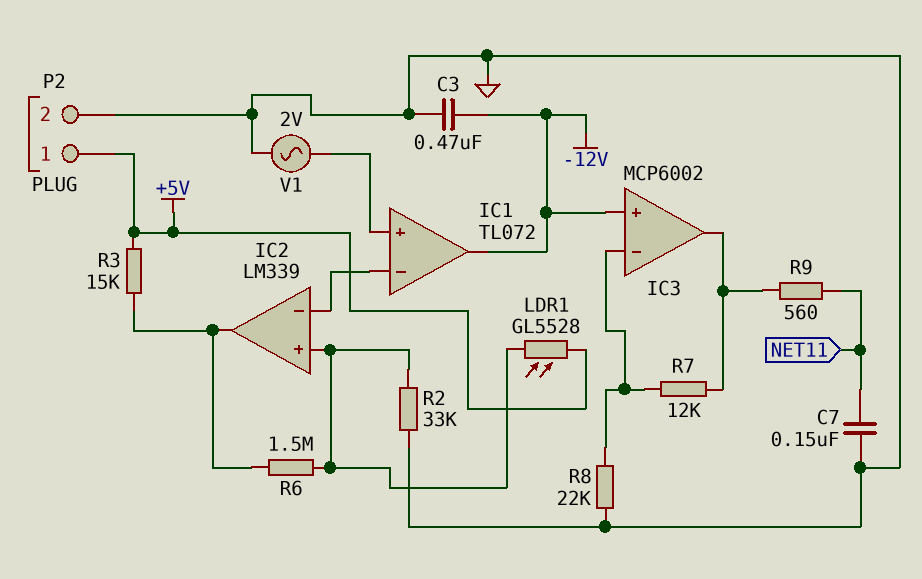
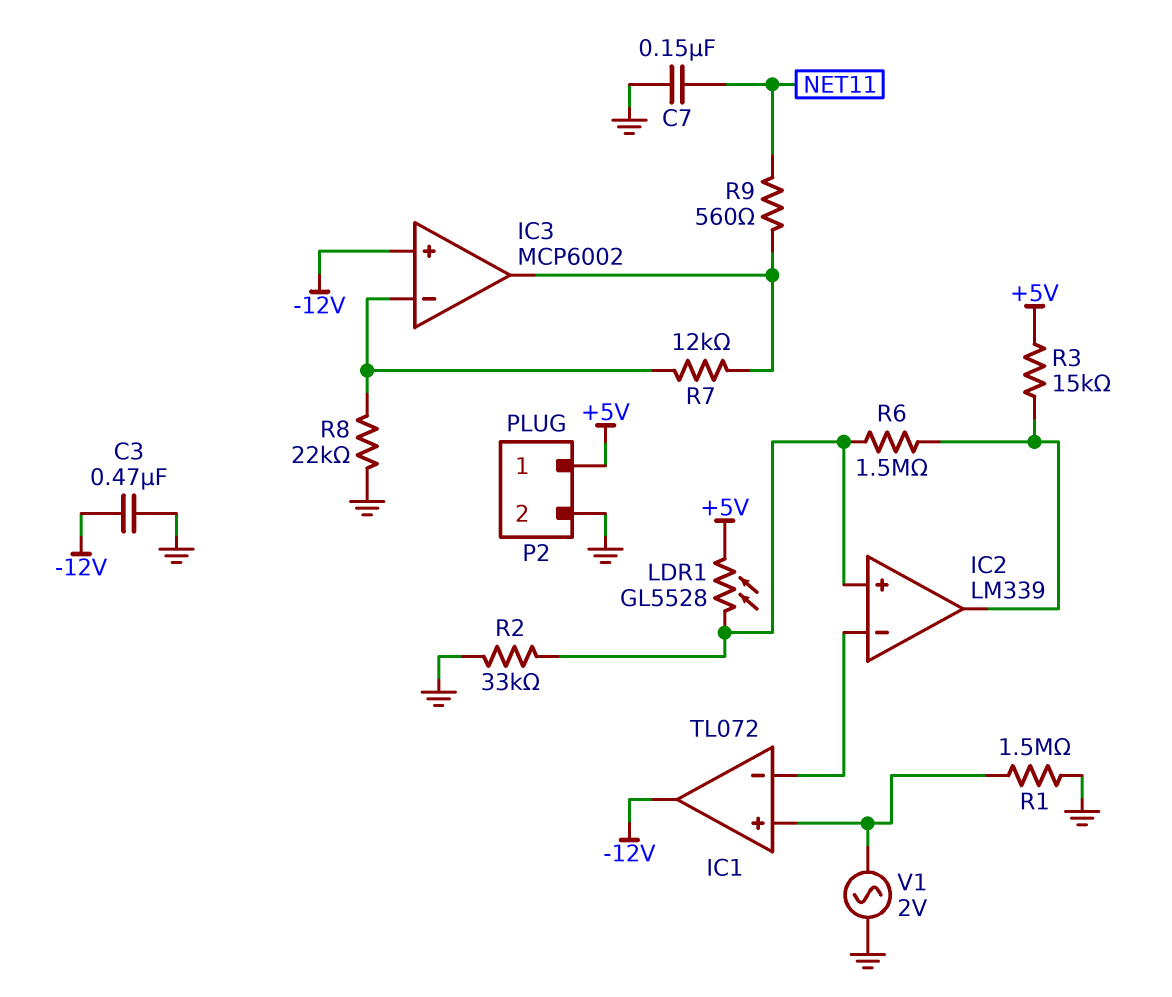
R1: none -> 1.5M (GND, IC1/in+)

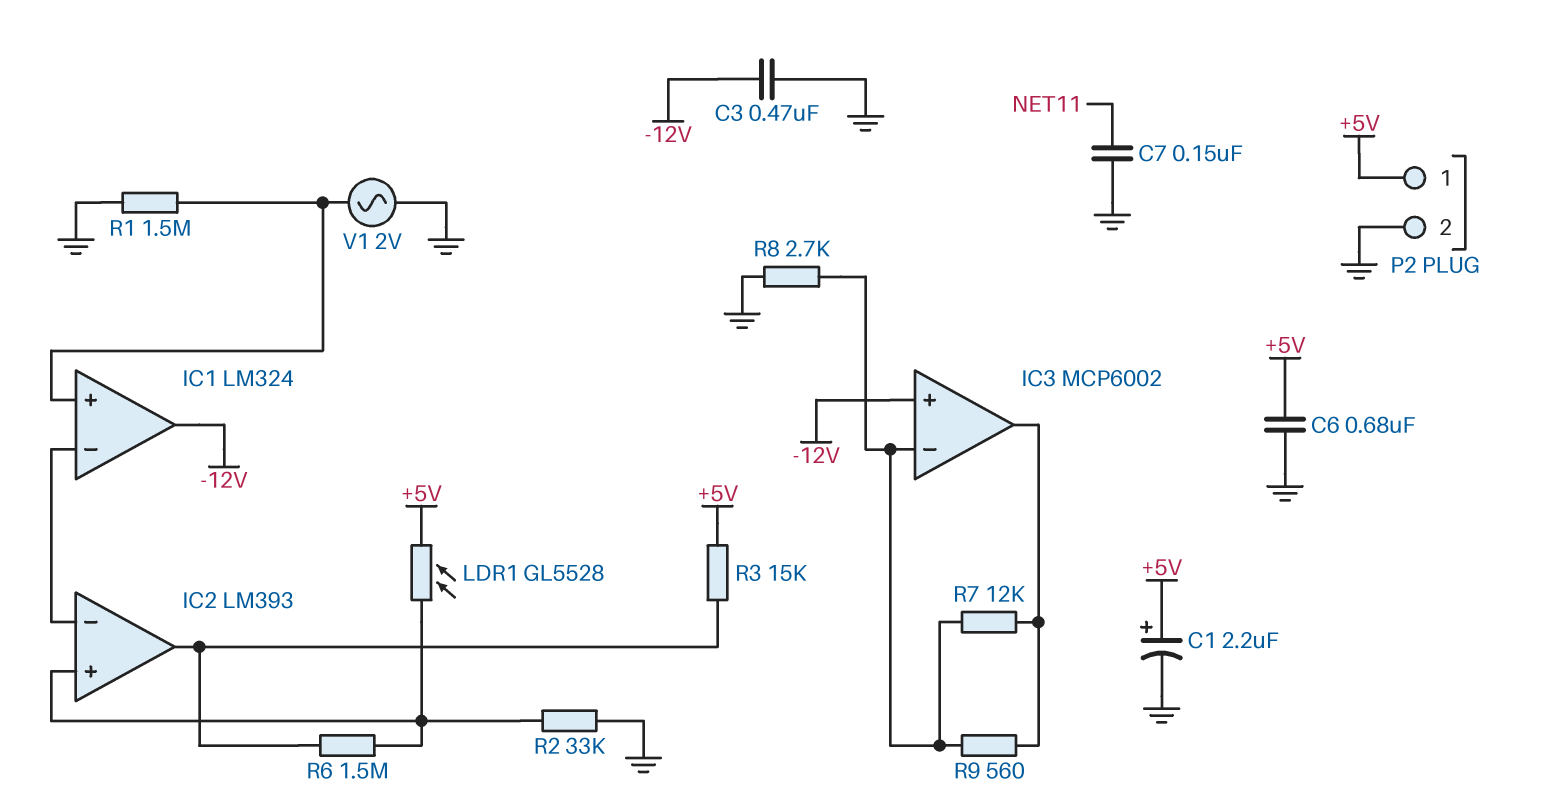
C1: none -> 2.2uF (plus +5V, minus GND)
C6: none -> 680nF (+5V, GND)
IC1: TL072 -> LM324
IC2: LM339 -> LM393
R8: 22k (GND, IC3/in-) -> 2.7k (GND, IC3/in-)
R9: 560 (IC3/out, NET11) -> 560 (IC3/in-, IC3/out)

